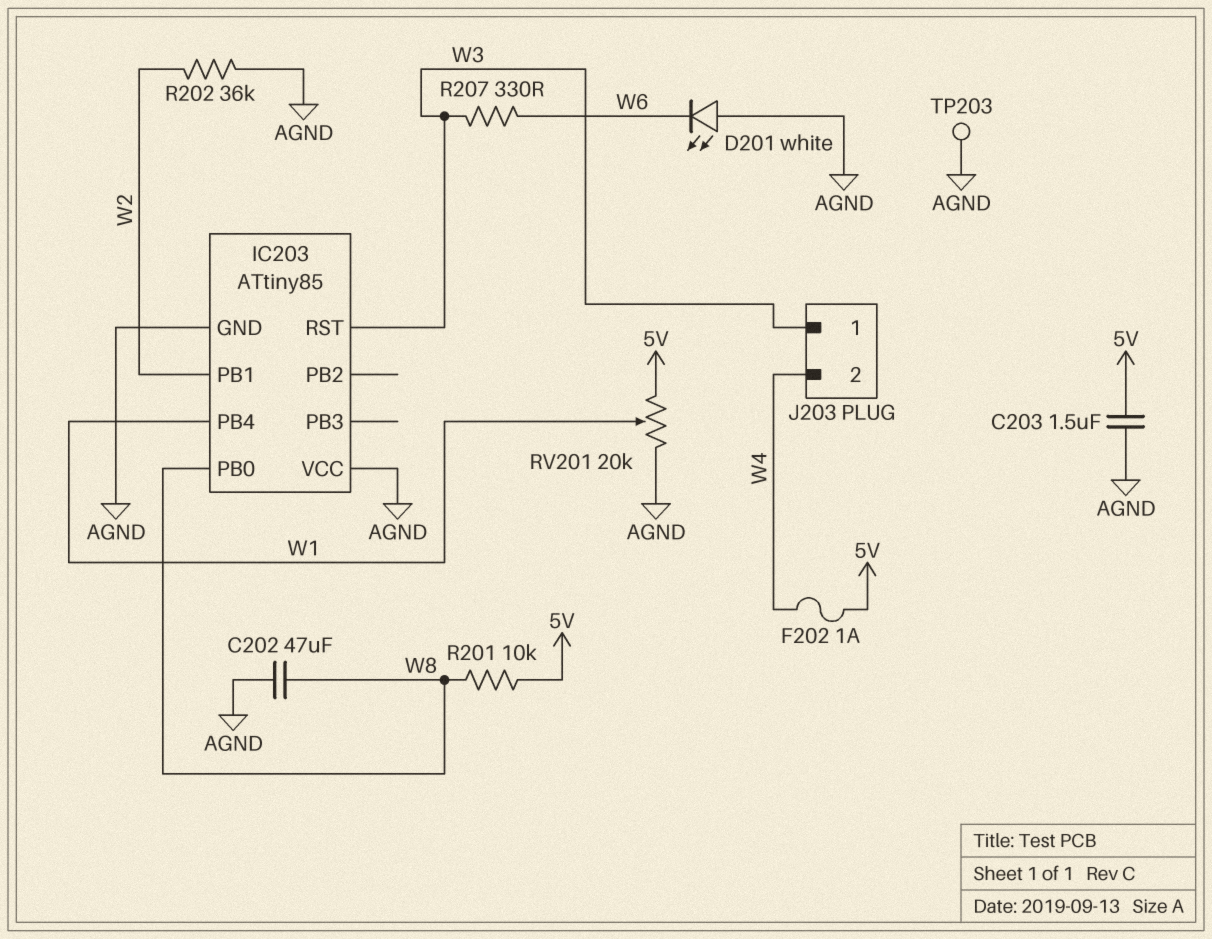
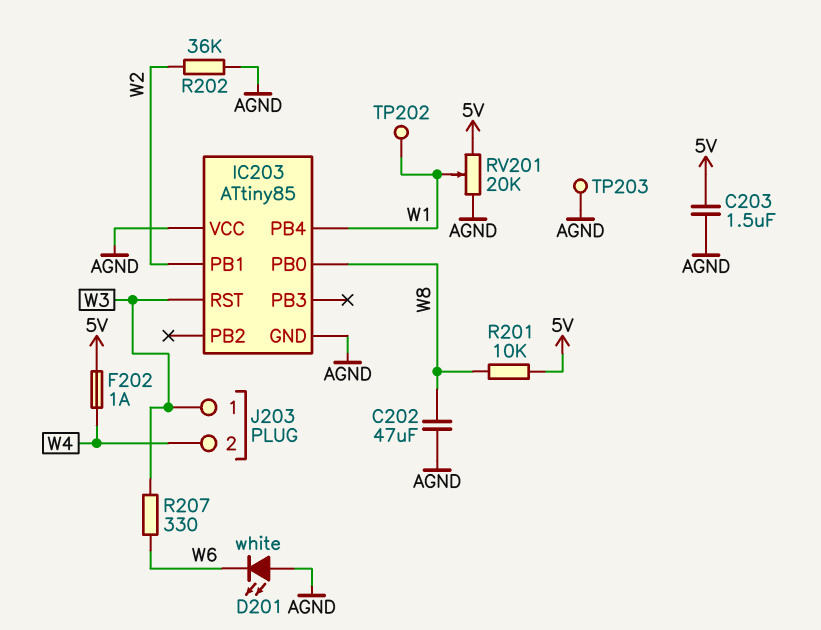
TP202: none -> test point (W1)

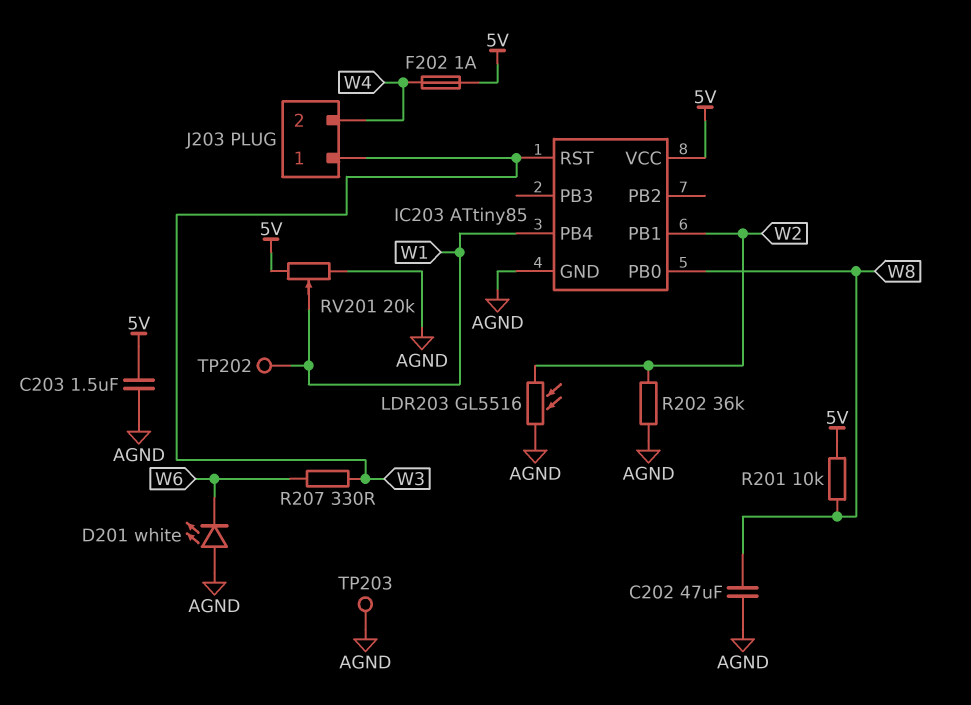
IC203 pin VCC: AGND -> 5V
LDR203: none -> GL5516 (AGND, W2)

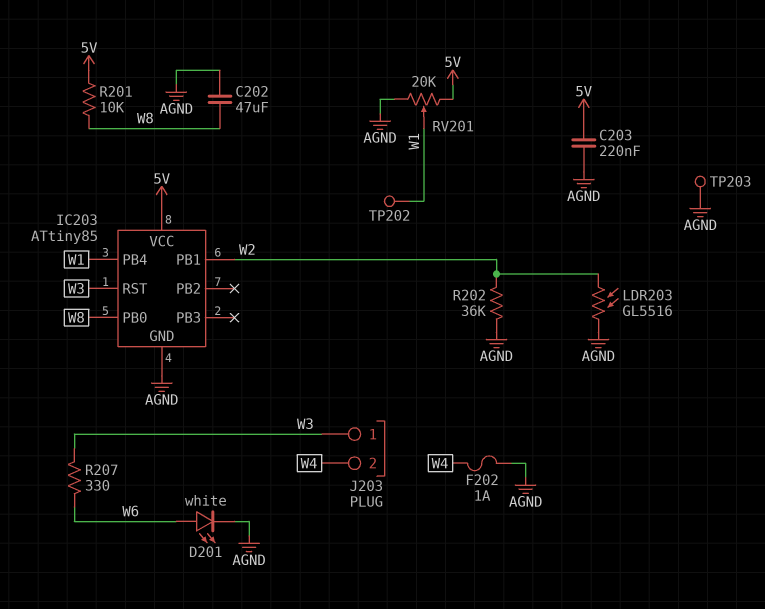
C203: 1.5uF (5V, AGND) -> 220nF (5V, AGND)
D201: LED white (A AGND, K W6) -> LED white (A W6, K AGND)
F202: 1A (5V, W4) -> 1A (AGND, W4)

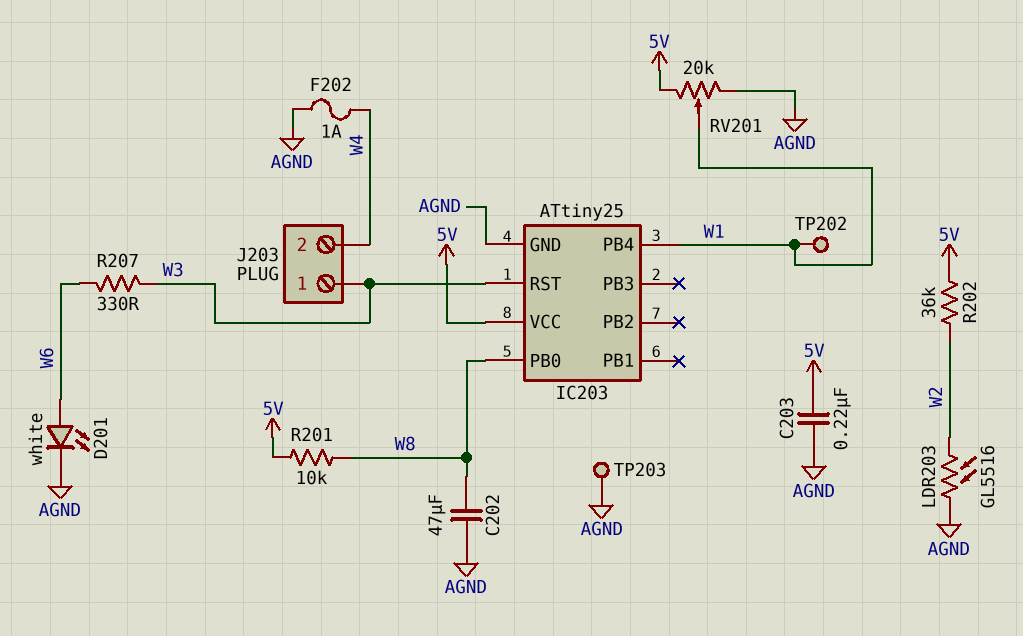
IC203: ATtiny85 -> ATtiny25
IC203 pin PB1: W2 -> none
R202: 36k (AGND, W2) -> 36k (5V, W2)

